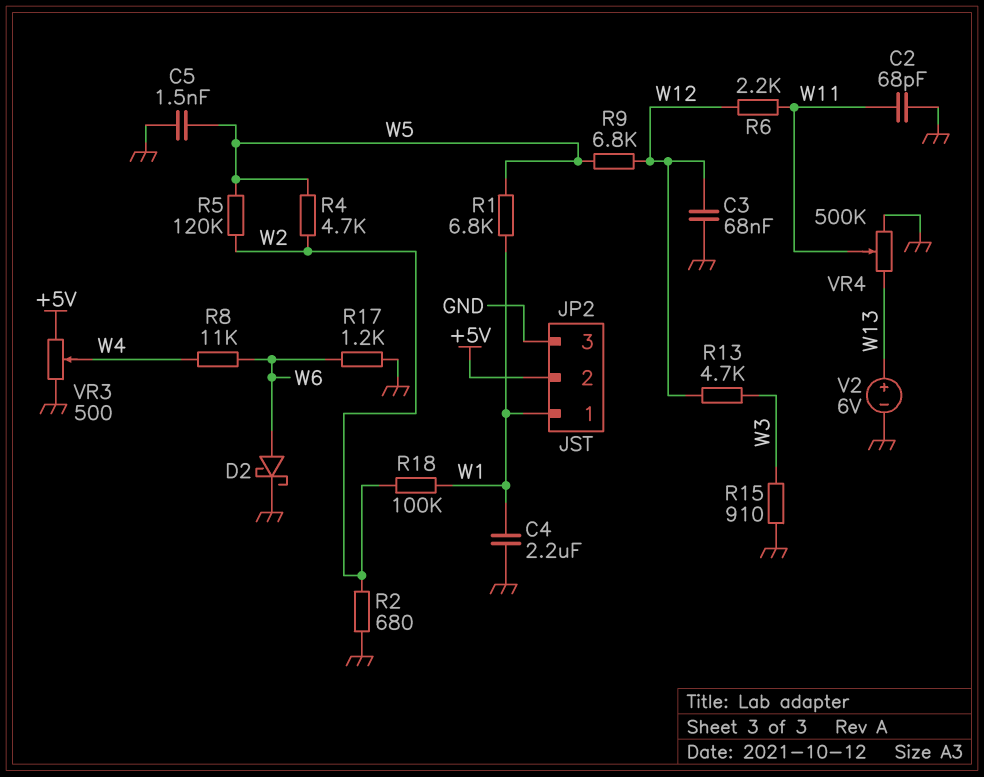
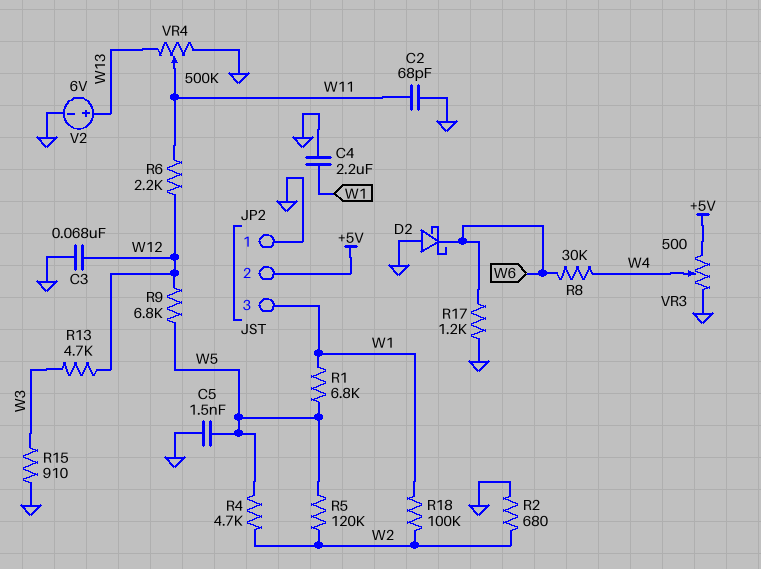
D2: schottky (A W6, K GND) -> schottky (A GND, K W6)
JP2 pin 1: W1 -> GND
JP2 pin 3: GND -> W1
R8: 11k (W4, W6) -> 30k (W4, W6)

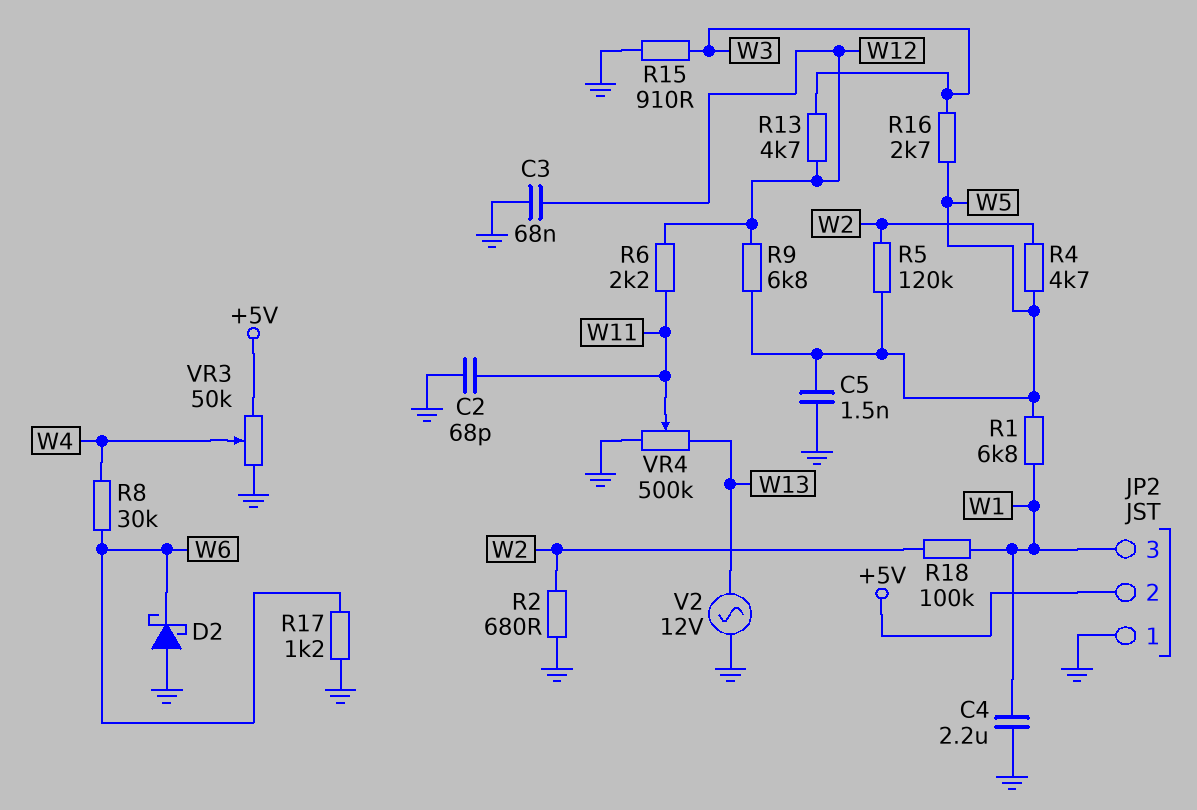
R16: none -> 2.7k (W3, W5)
V2: 6V (plus W13, minus GND) -> AC 12V (GND, W13)
VR3: 500 (+5V, GND, wiper W4) -> 50k (+5V, GND, wiper W4)

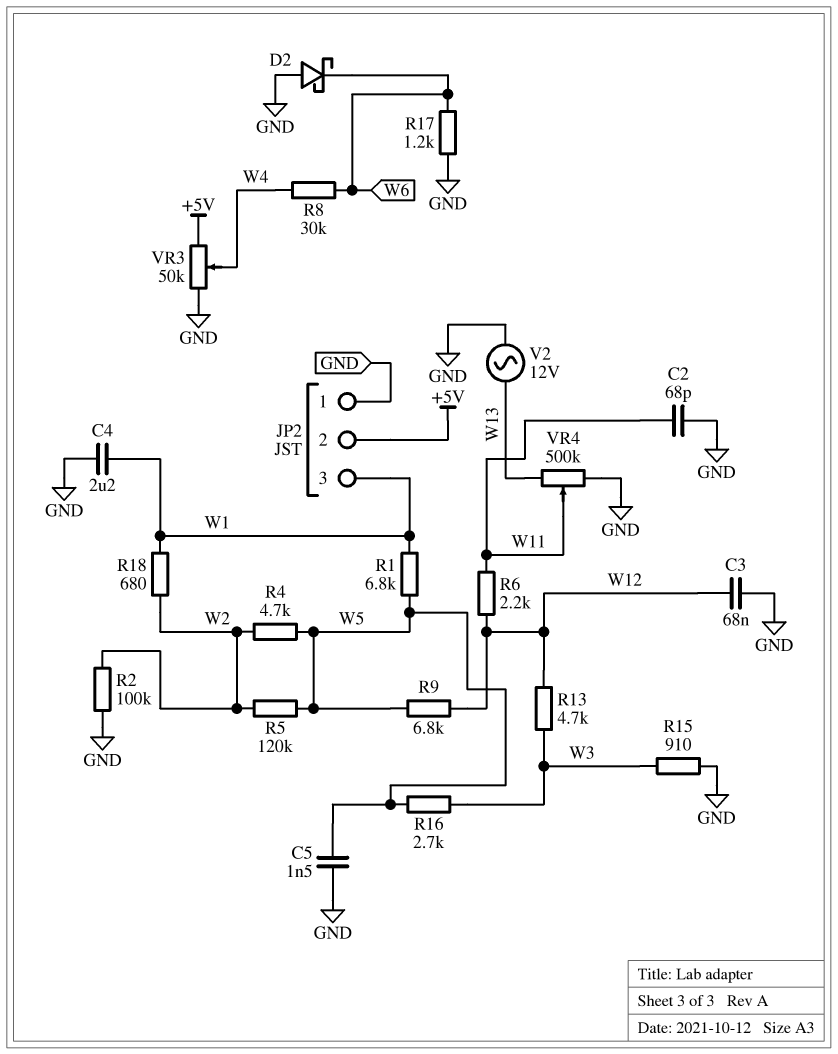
R2: 680 (GND, W2) -> 100k (GND, W2)
R18: 100k (W1, W2) -> 680 (W1, W2)

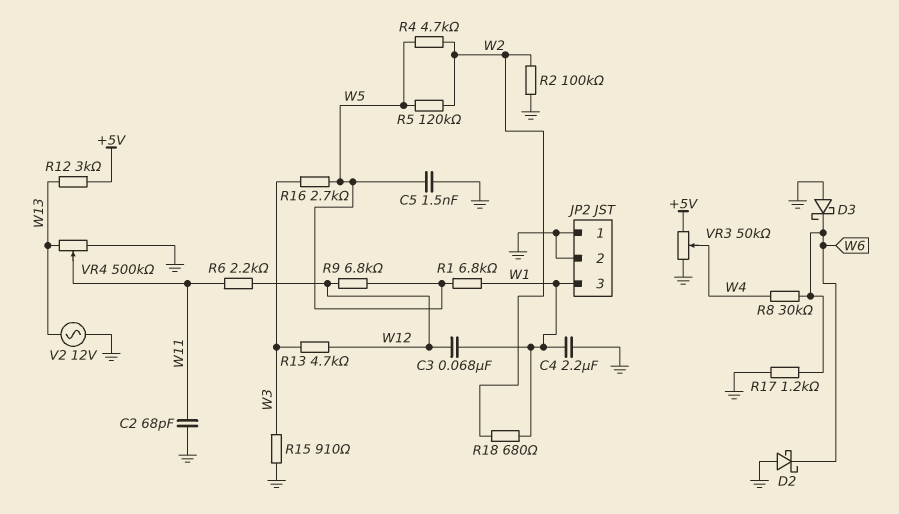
C3: 68nF (GND, W12) -> 68nF (W1, W12)
D3: none -> schottky (A GND, K W6)
JP2 pin 2: +5V -> GND
R12: none -> 3k (+5V, W13)

